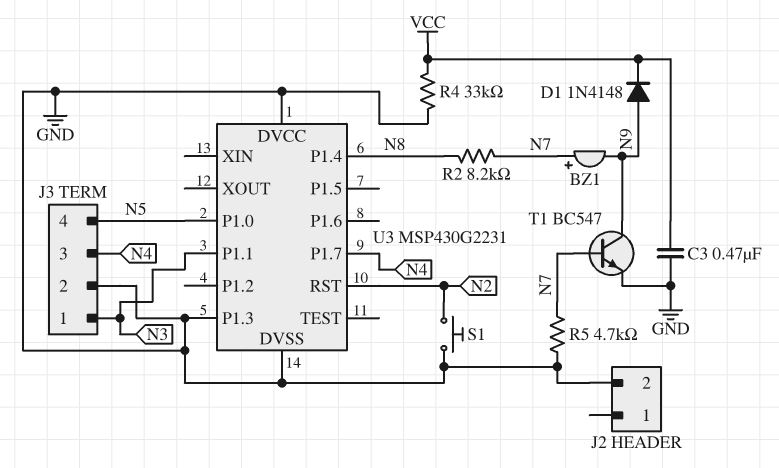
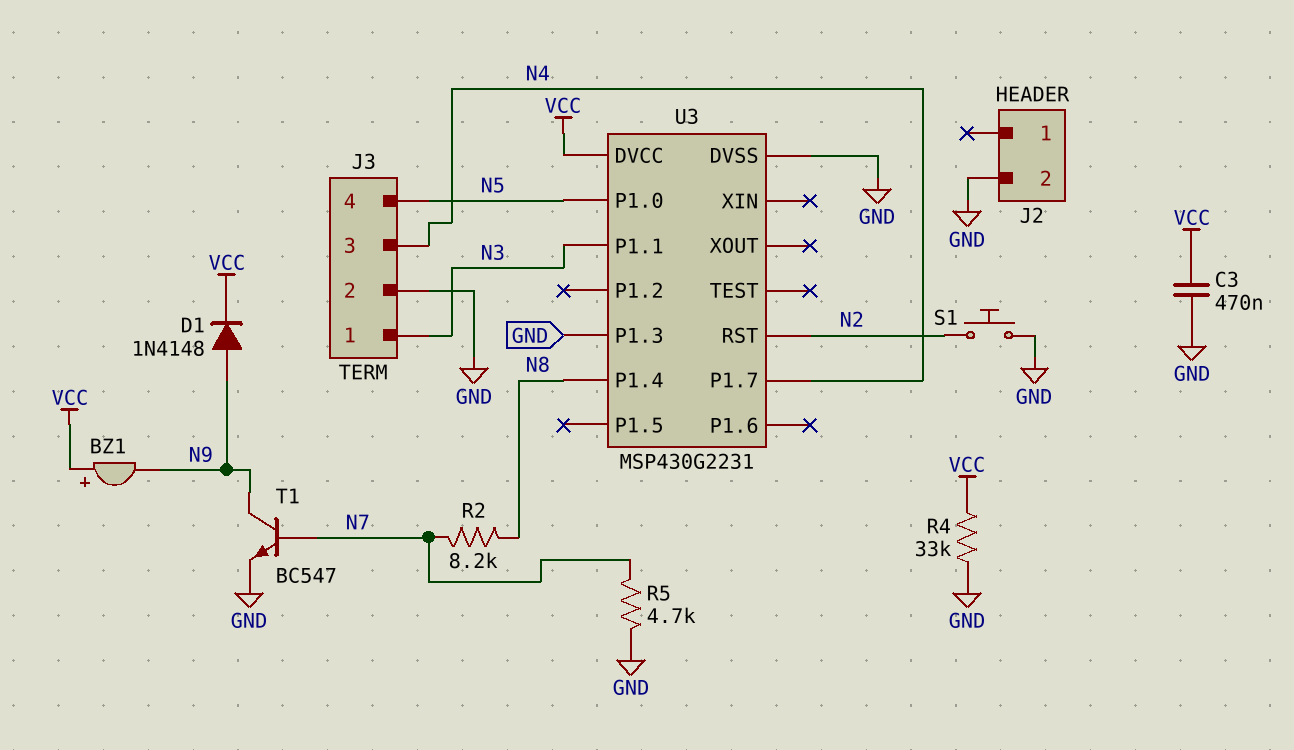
BZ1: buzzer (plus N7, minus N9) -> buzzer (plus VCC, minus N9)
U3 pin DVCC: GND -> VCC

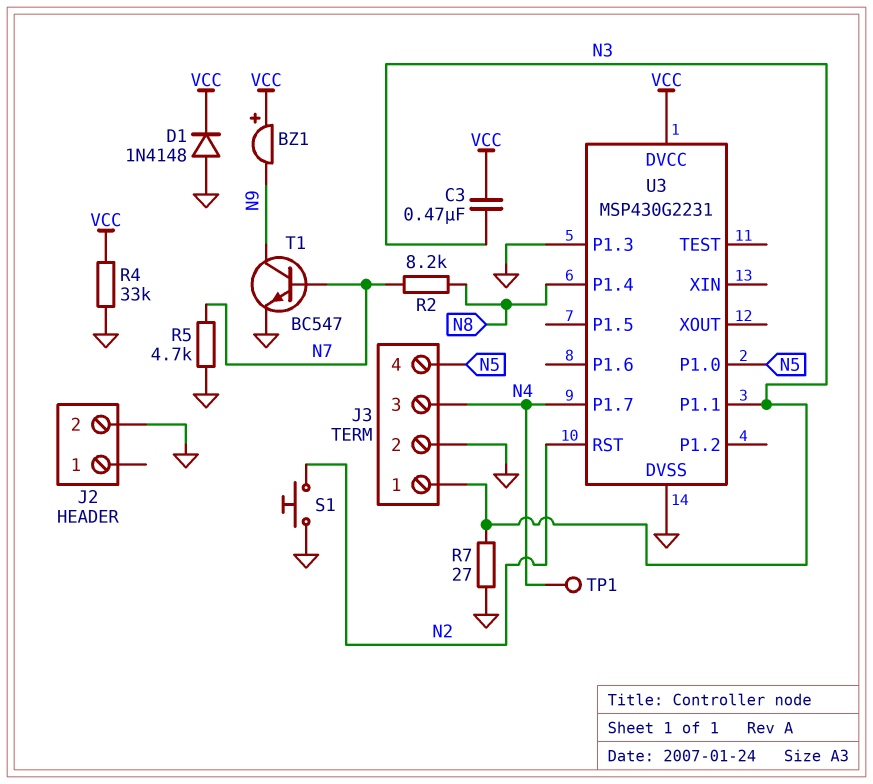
C3: 470nF (GND, VCC) -> 470nF (N3, VCC)
D1: diode 1N4148 (A N9, K VCC) -> diode 1N4148 (A GND, K VCC)
R7: none -> 27 (GND, N3)
TP1: none -> test point (N4)

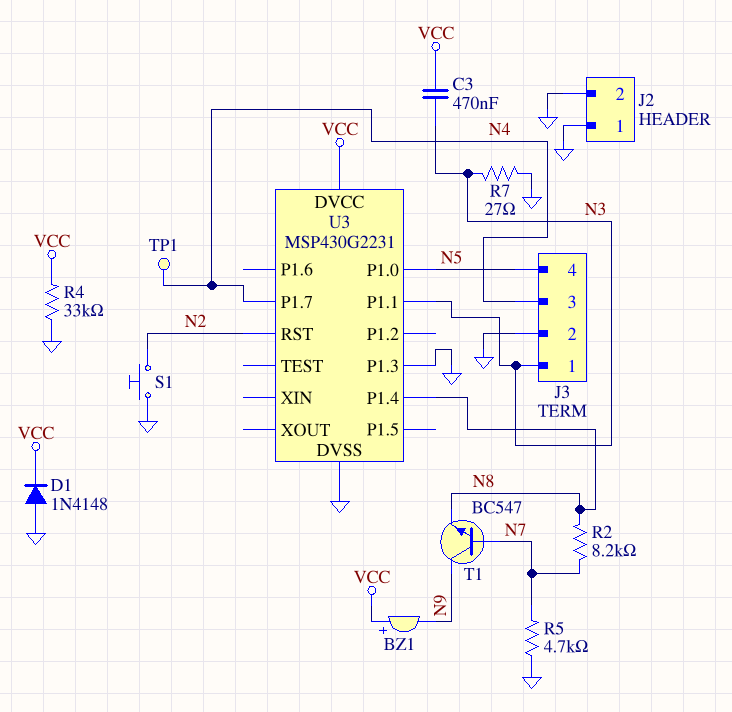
J2 pin 1: none -> GND
T1: NPN BC547 (B N7, C N9, E GND) -> NPN BC547 (B N7, C N9, E N8)

